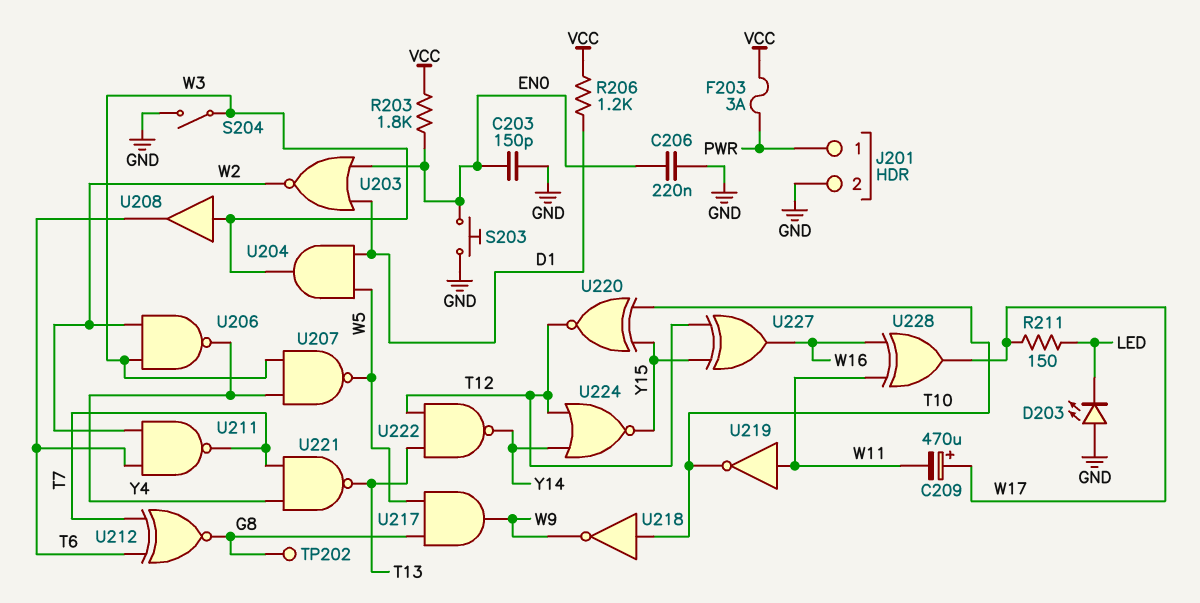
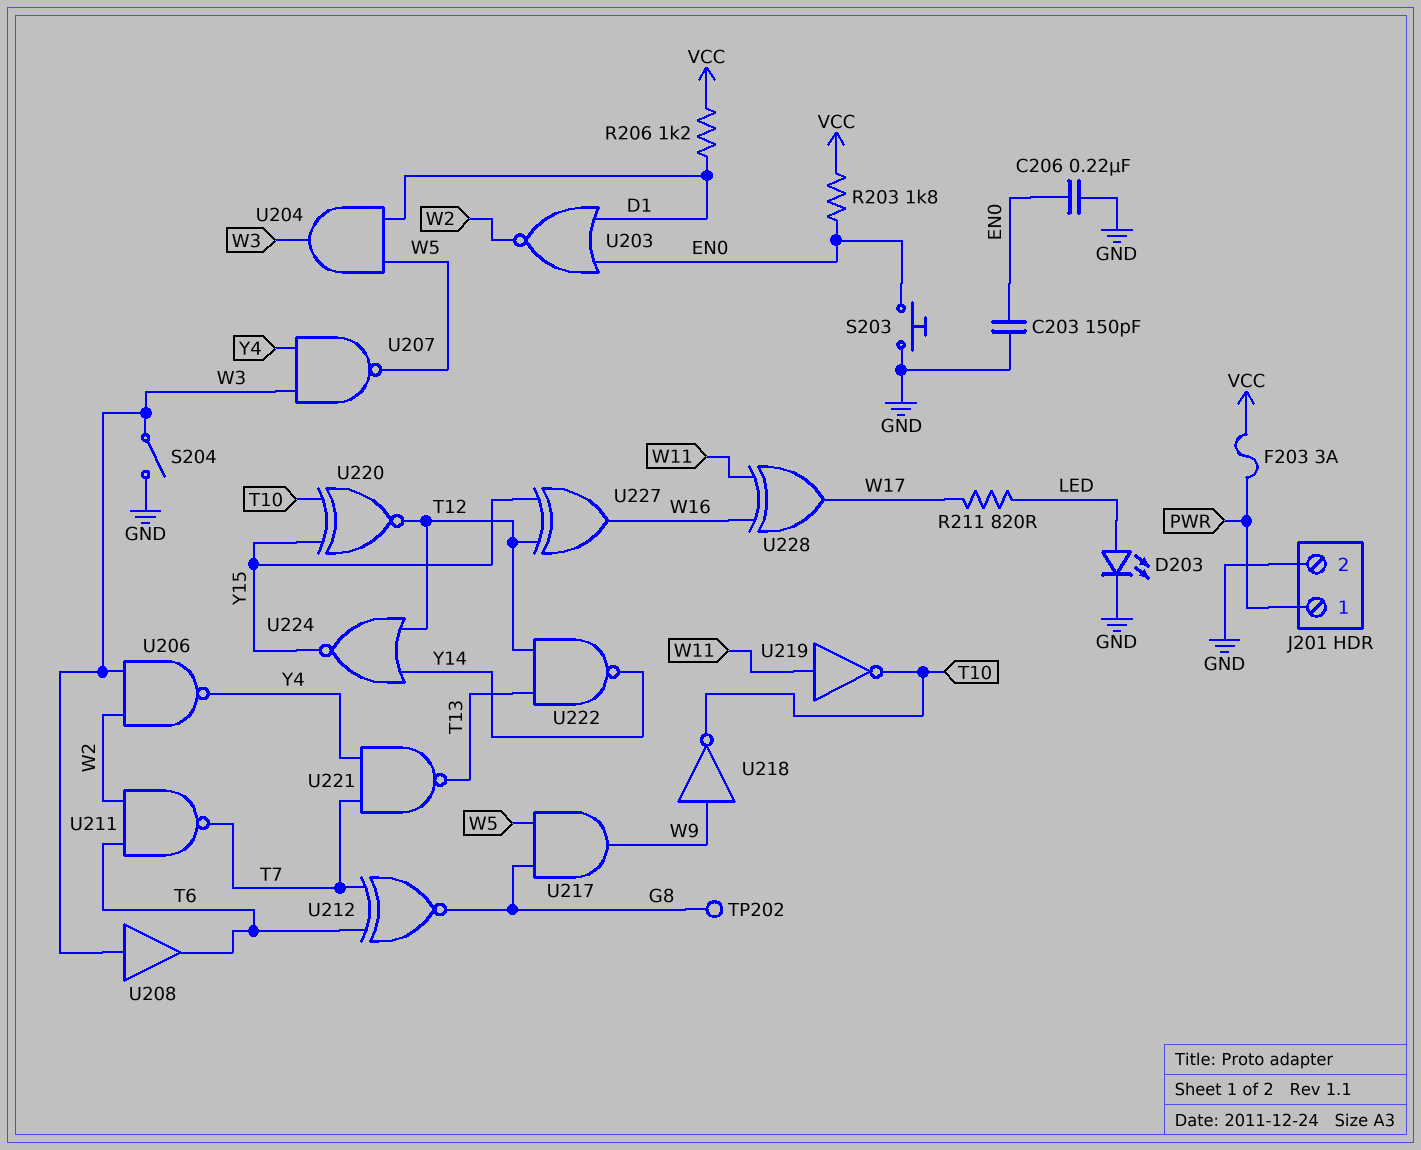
C209: 470uF (plus W17, minus W11) -> none
D203: LED (A GND, K LED) -> LED (A LED, K GND)
R211: 150 (LED, W17) -> 820 (LED, W17)
U218: NOT (in T10, out W9) -> NOT (in W9, out T10)

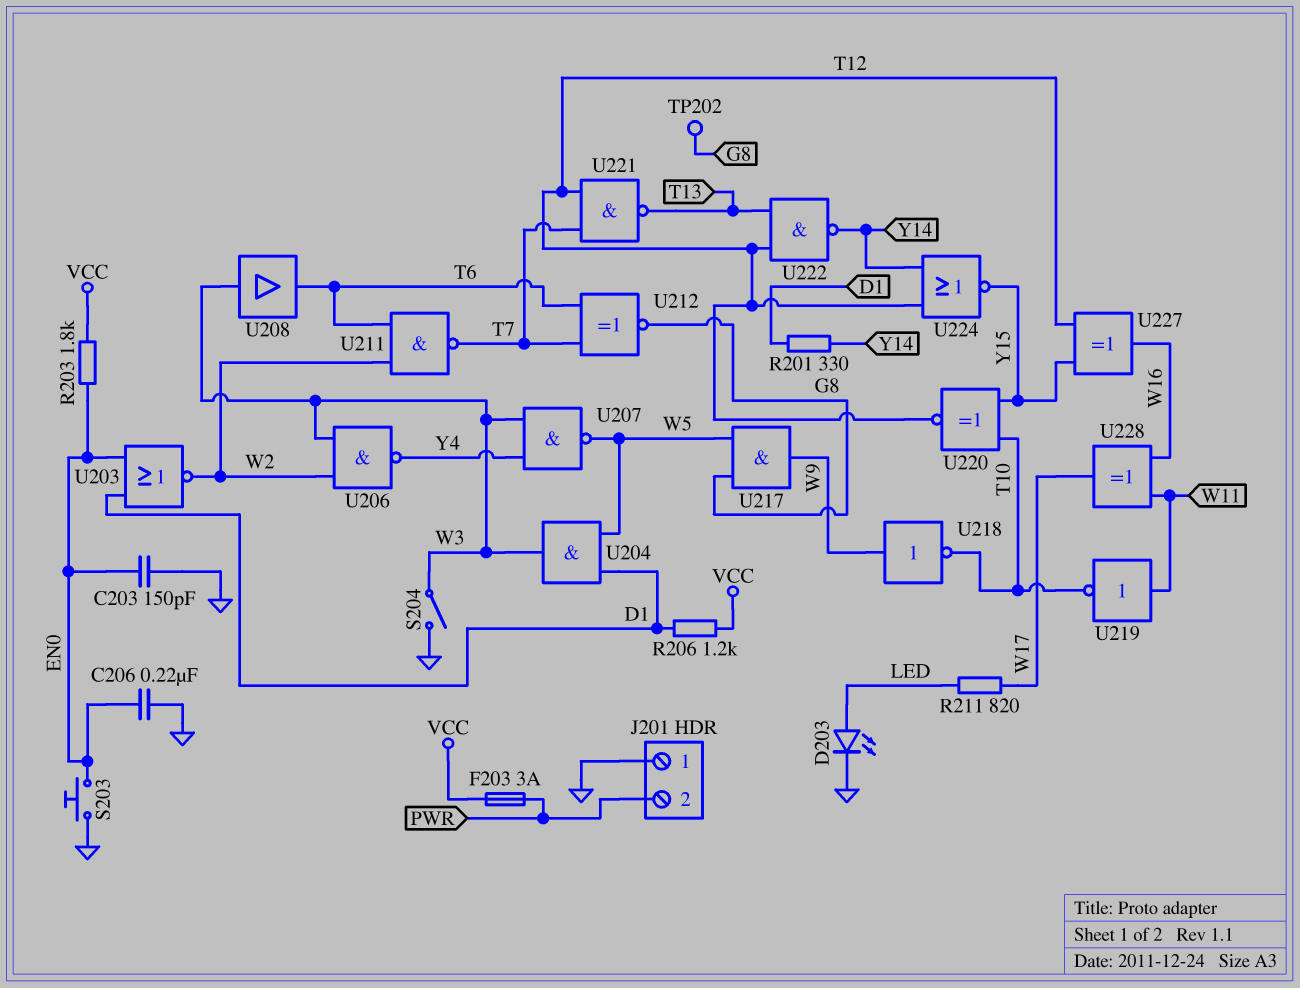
J201 pin 1: PWR -> GND
J201 pin 2: GND -> PWR
R201: none -> 330 (D1, Y14)
U221: NAND (in T7, in Y4, out T13) -> NAND (in T7, in T12, out T13)

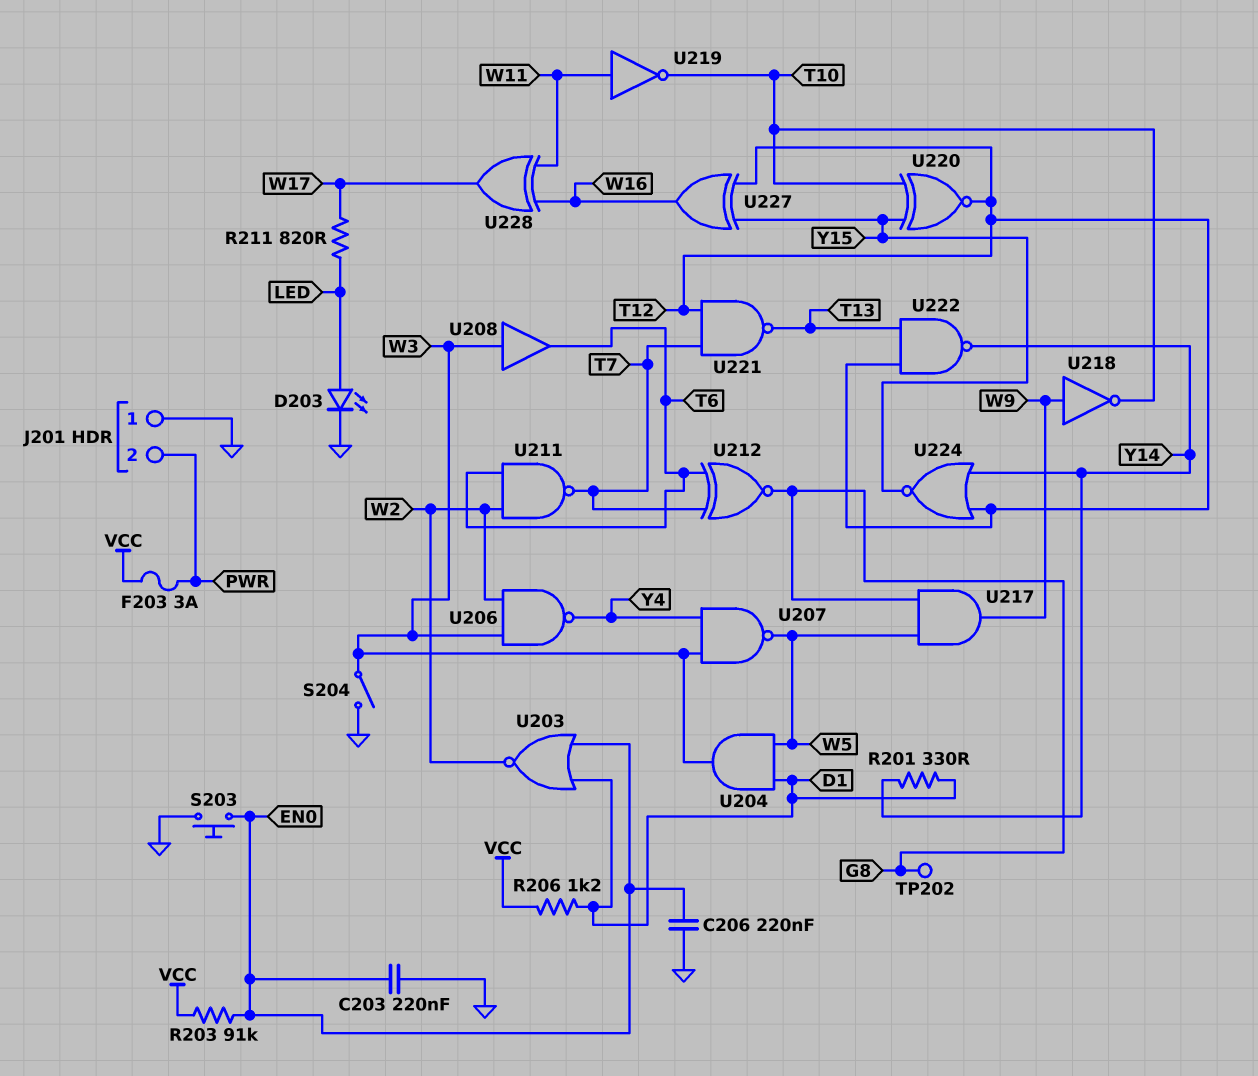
C203: 150pF (EN0, GND) -> 220nF (EN0, GND)
R203: 1.8k (EN0, VCC) -> 91k (EN0, VCC)

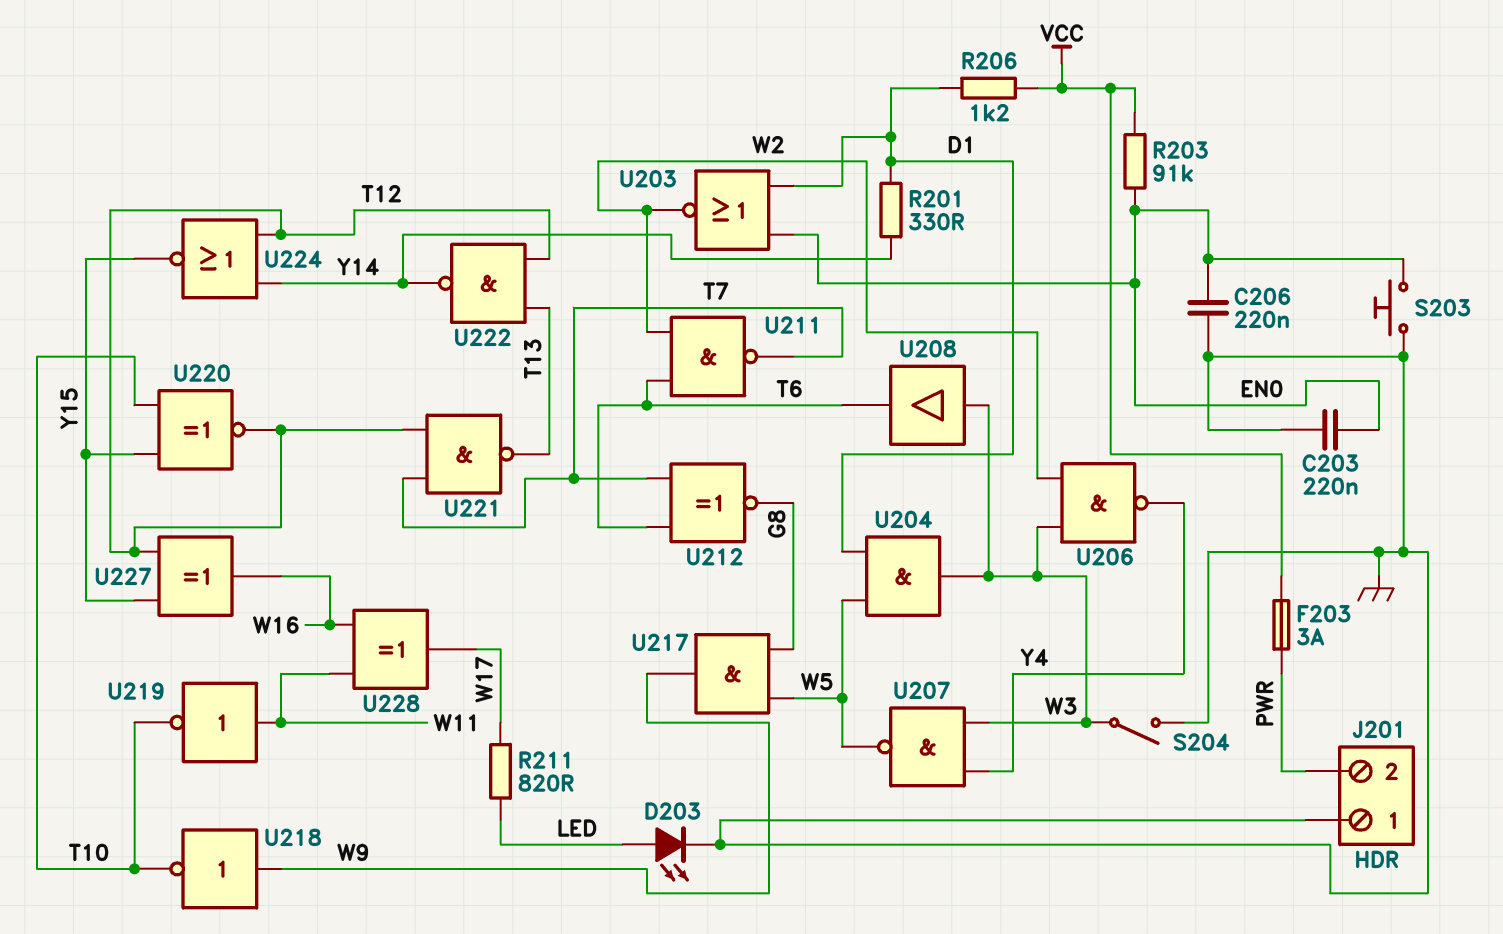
TP202: test point (G8) -> none

